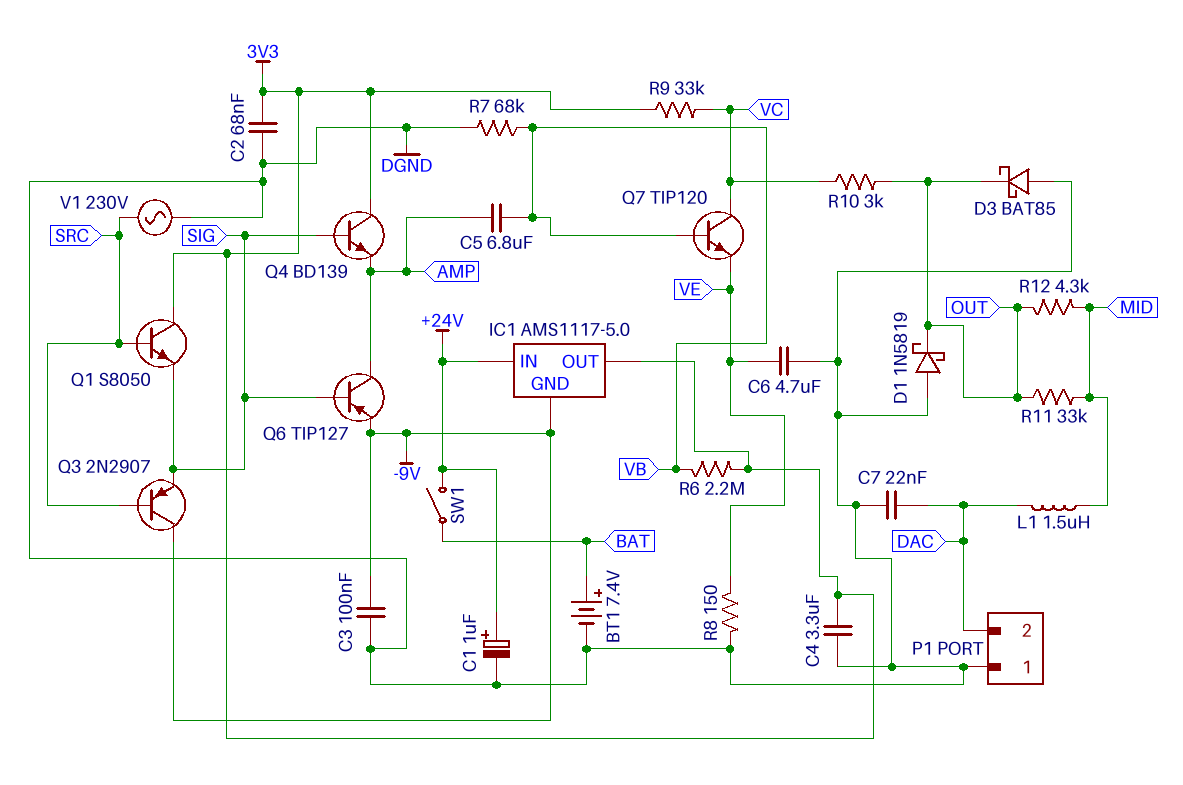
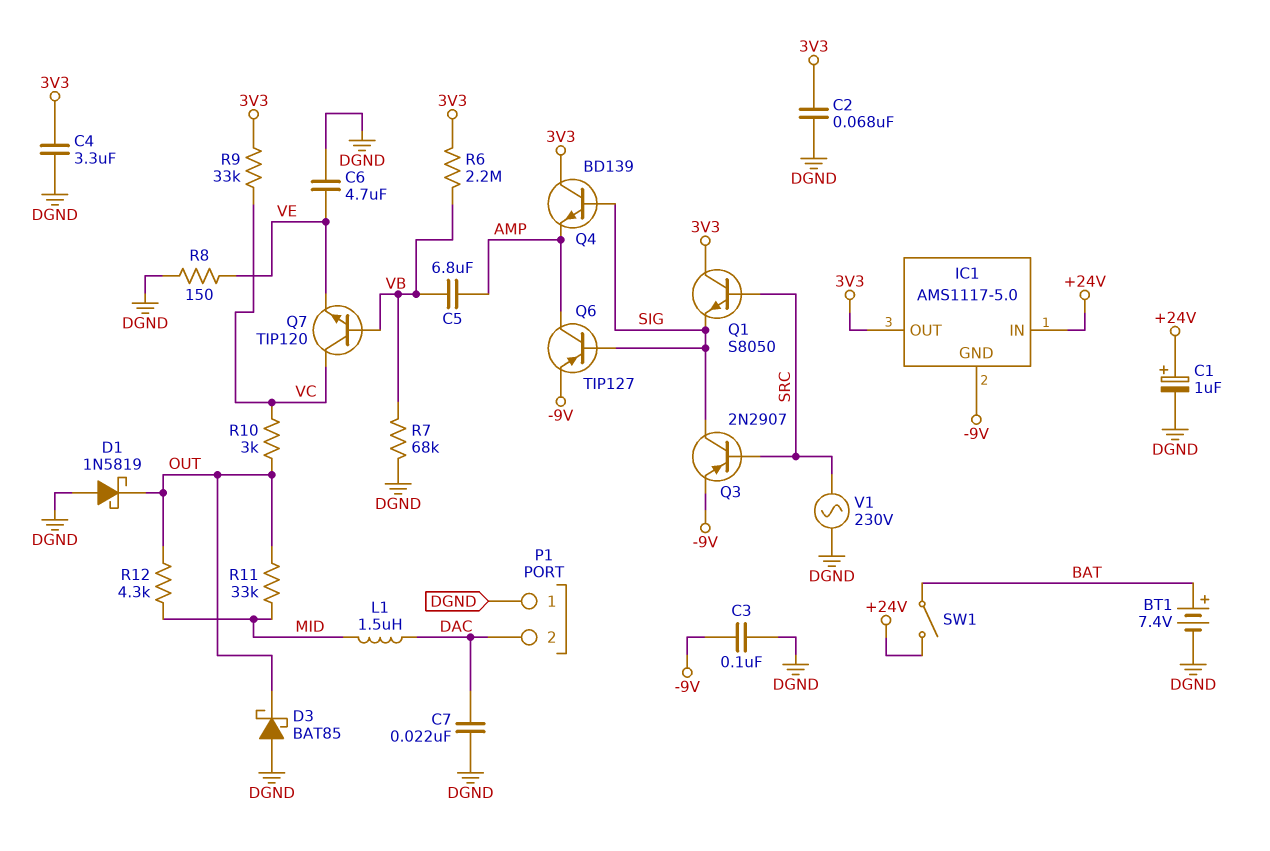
Q3: PNP 2N2907 (B SRC, C -9V, E SIG) -> PNP 2N2907 (B SRC, C SIG, E -9V)

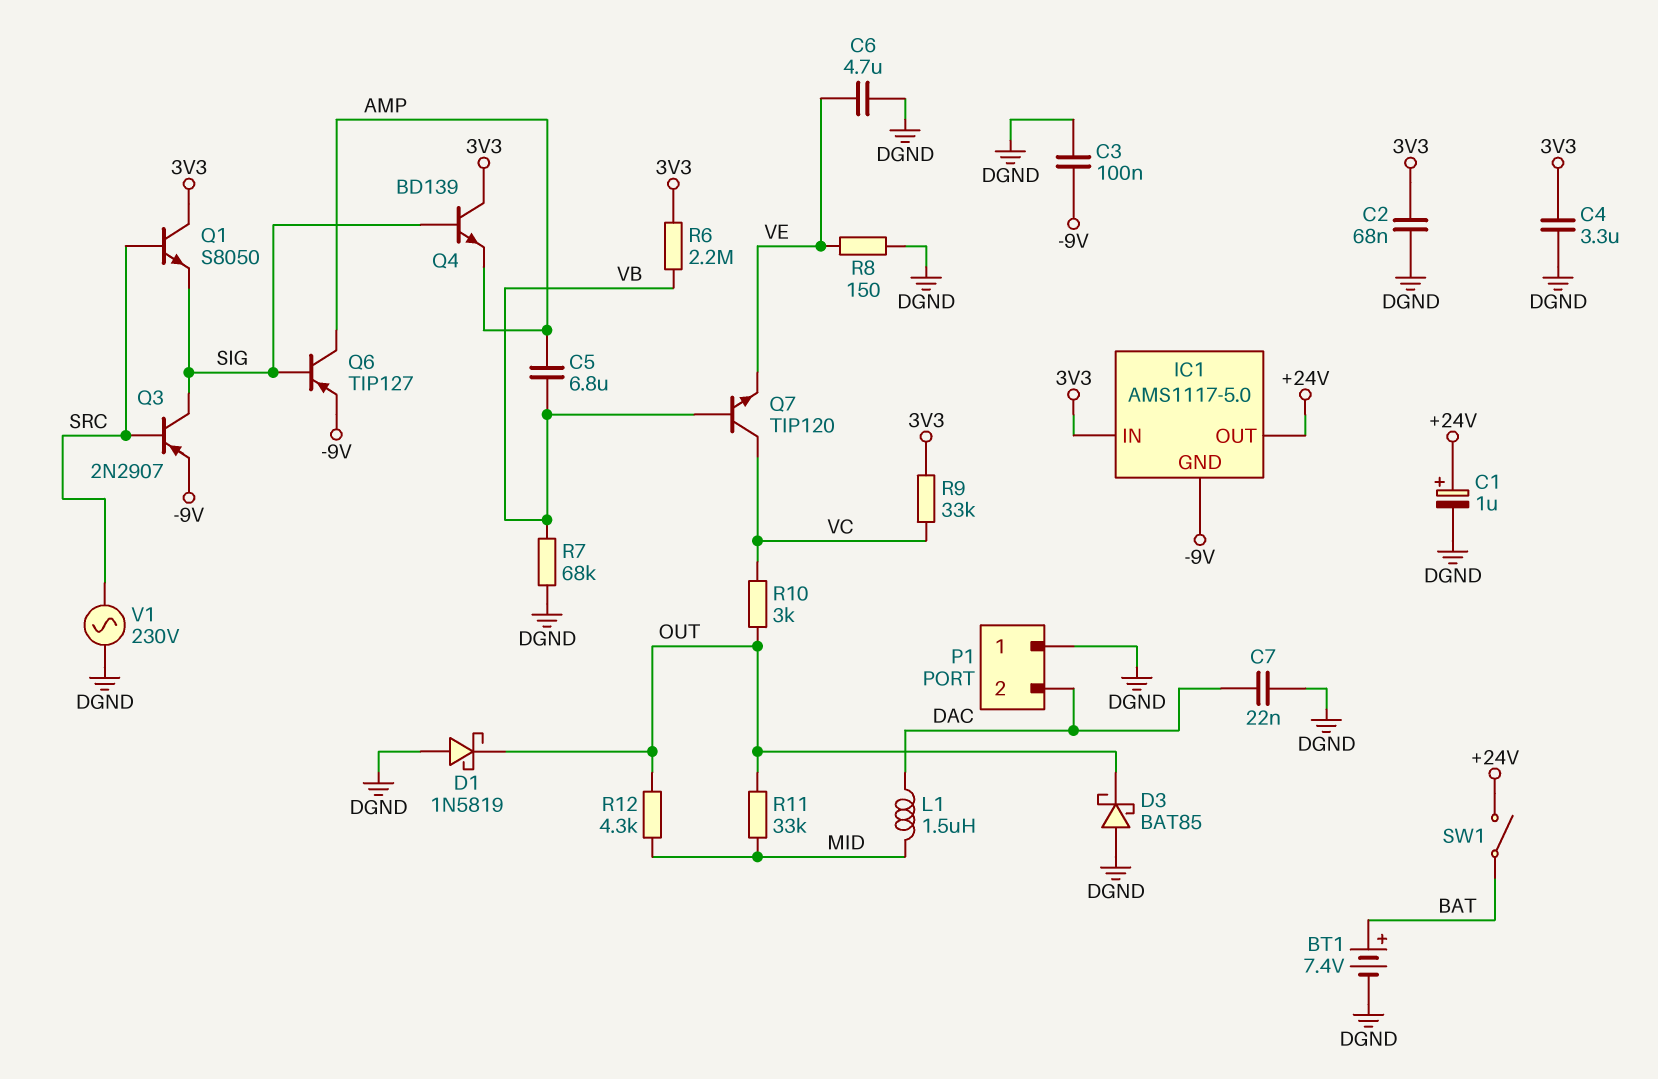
IC1 pin IN: +24V -> 3V3
IC1 pin OUT: 3V3 -> +24V

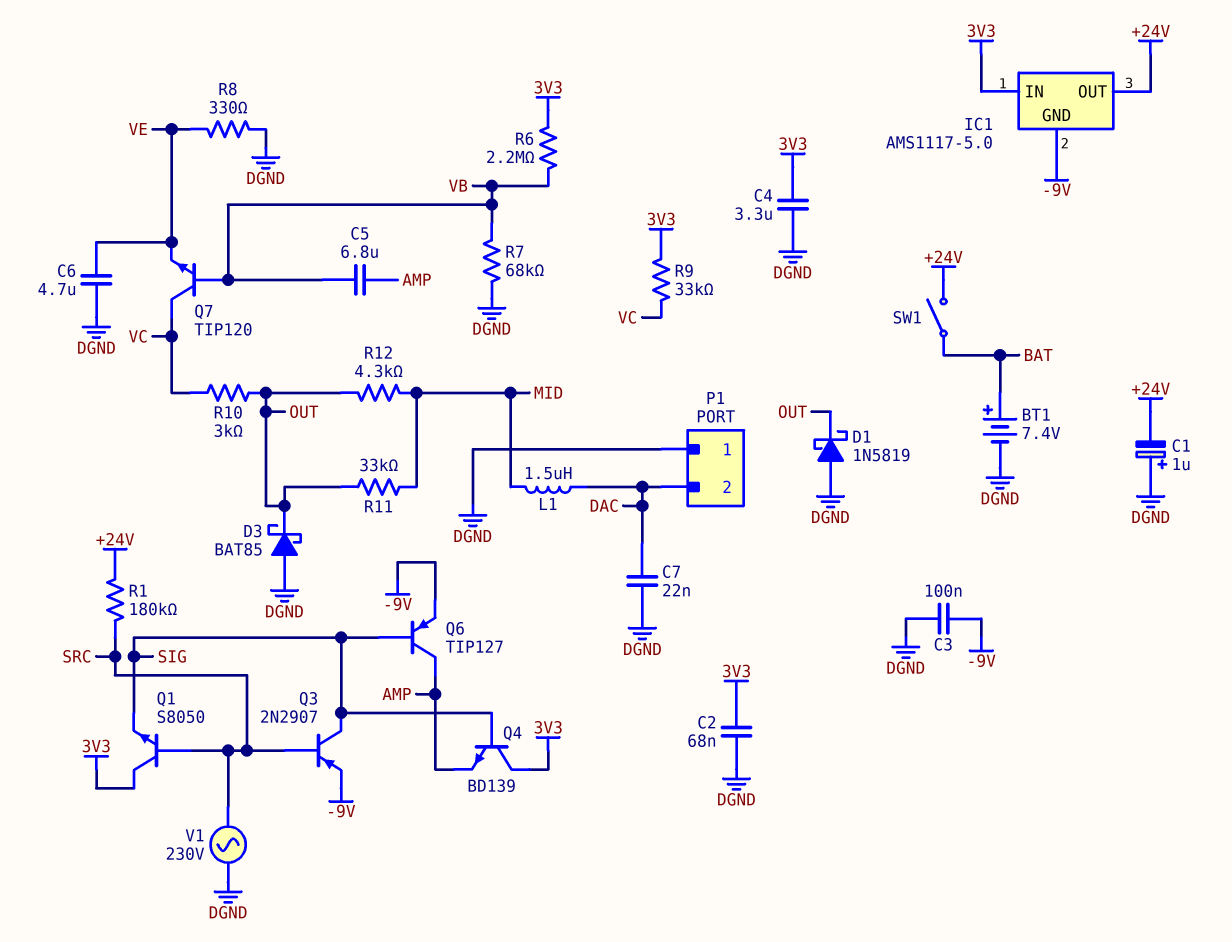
C1: 1uF (plus +24V, minus DGND) -> 1uF (plus DGND, minus +24V)
R1: none -> 180k (+24V, SRC)
R8: 150 (DGND, VE) -> 330 (DGND, VE)

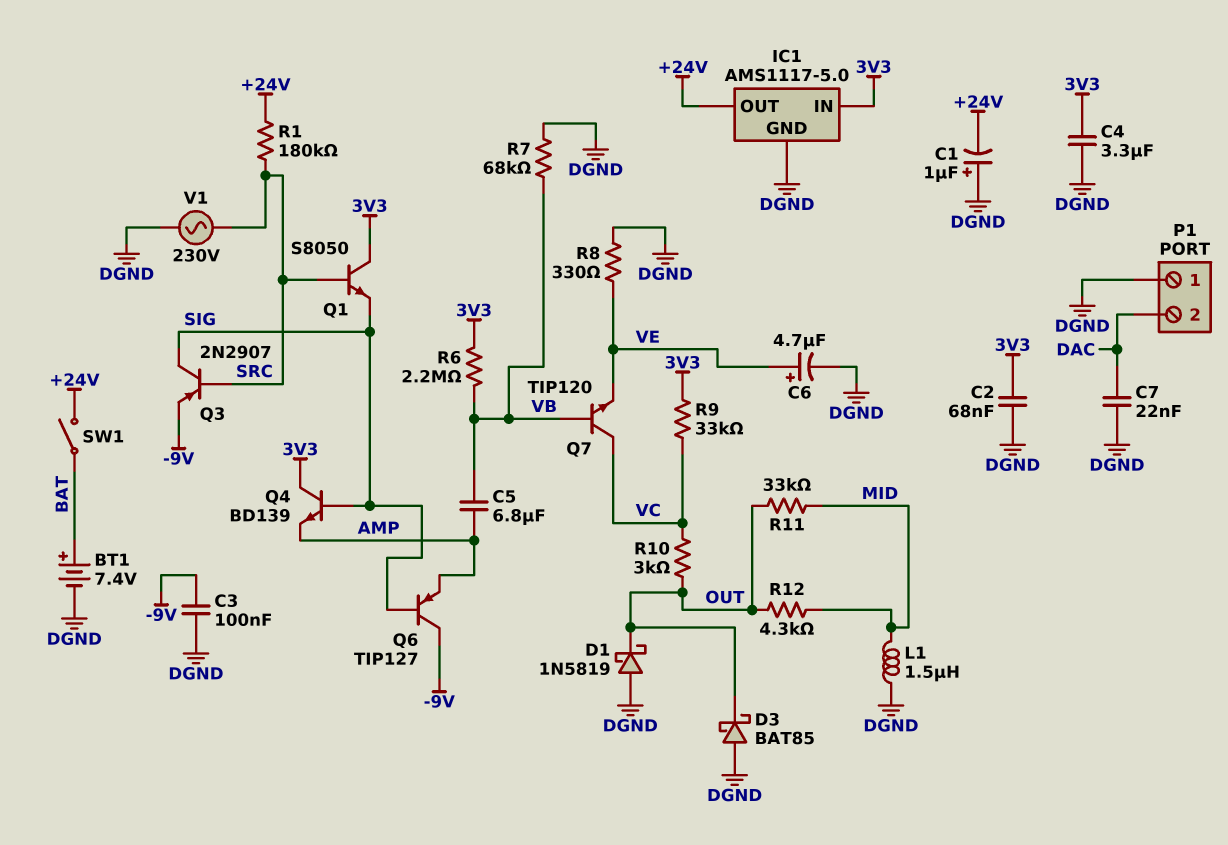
C6: 4.7uF (DGND, VE) -> 4.7uF (plus VE, minus DGND)
IC1 pin GND: -9V -> DGND
L1: 1.5uH (DAC, MID) -> 1.5uH (DGND, MID)
Q6: PNP TIP127 (B SIG, C AMP, E -9V) -> PNP TIP127 (B SIG, C -9V, E AMP)

